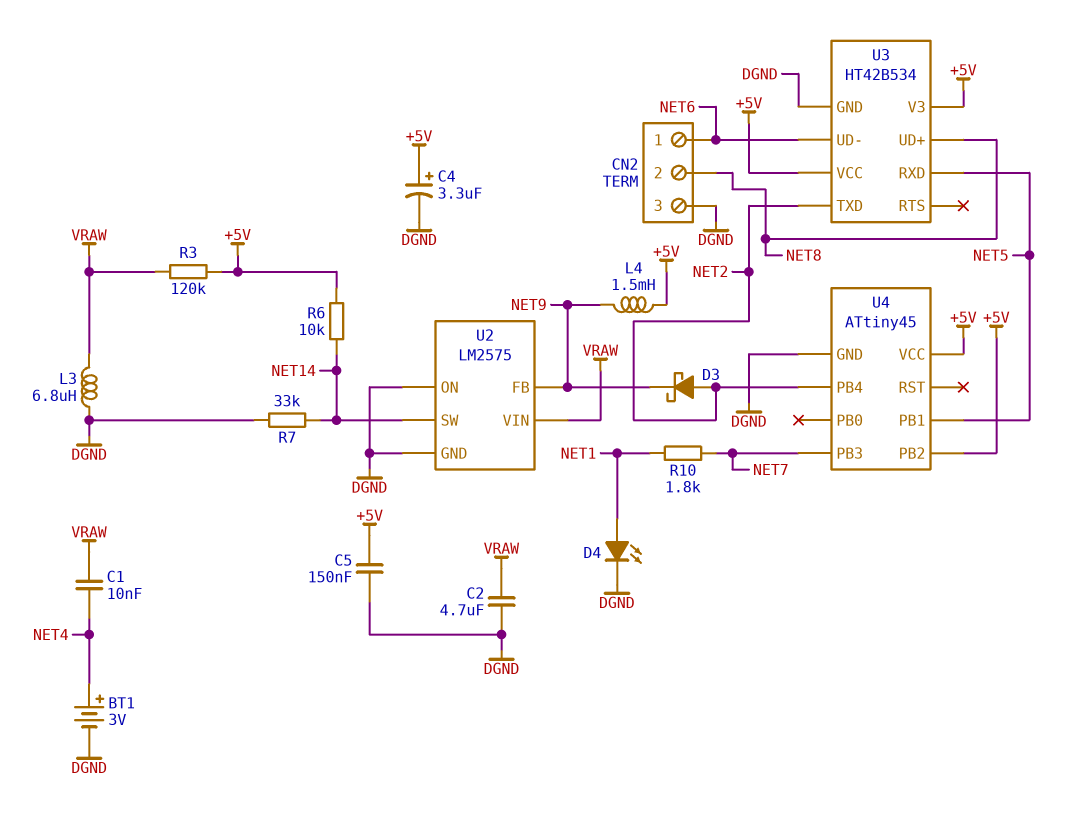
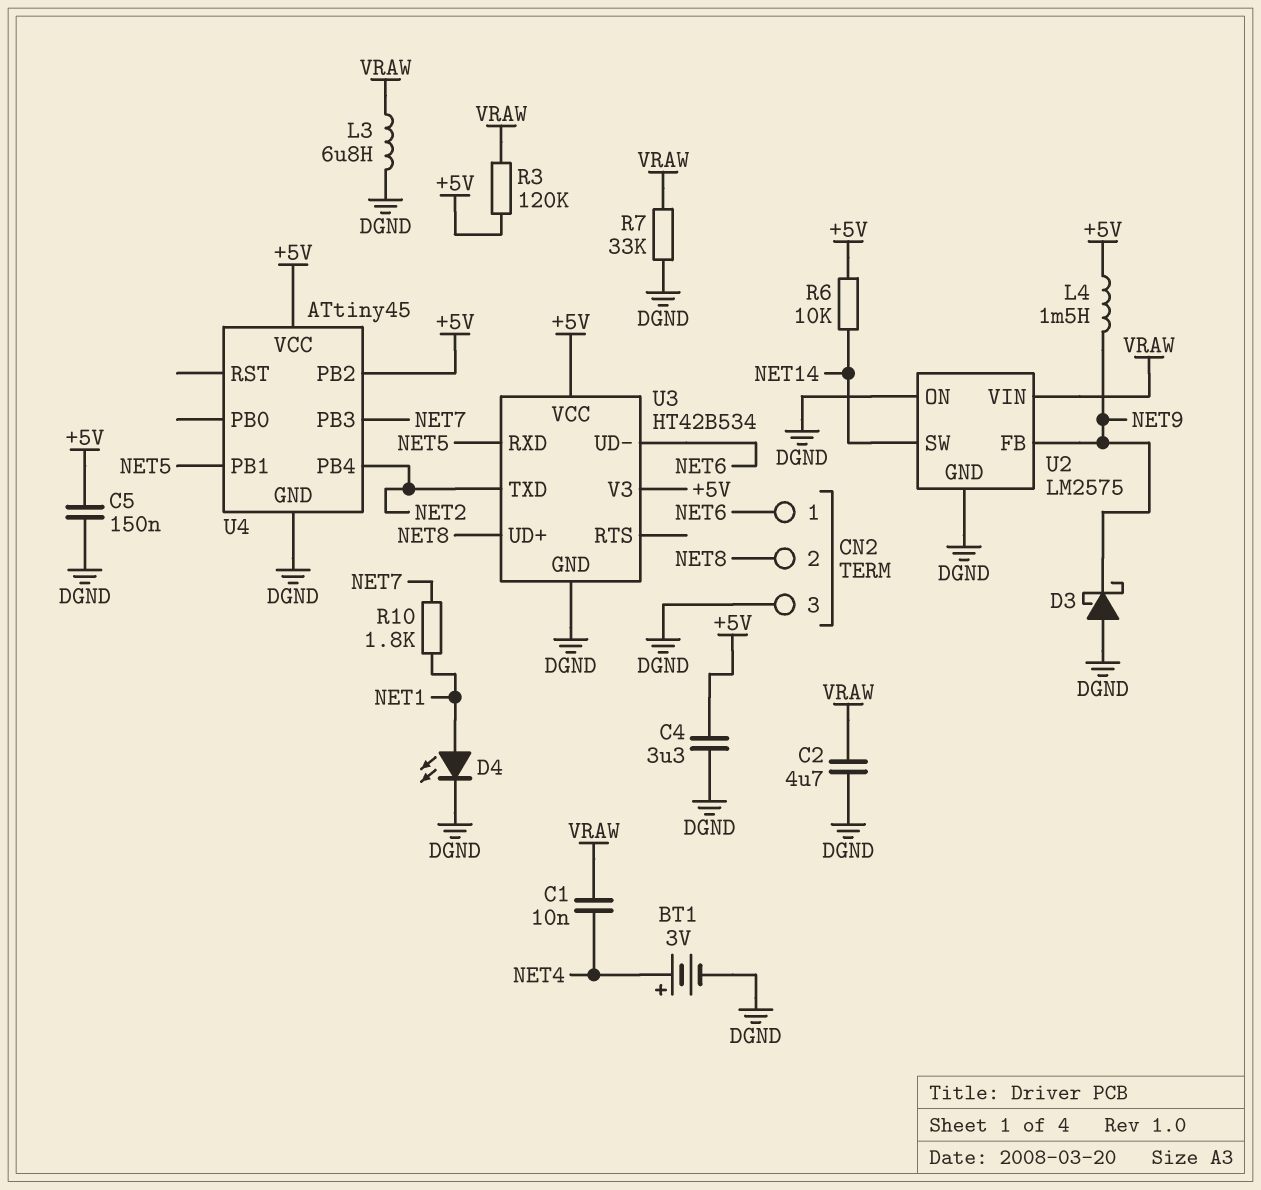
C4: 3.3uF (plus +5V, minus DGND) -> 3.3uF (+5V, DGND)
D3: schottky (A NET2, K NET9) -> schottky (A DGND, K NET9)
R7: 33k (DGND, NET14) -> 33k (DGND, VRAW)

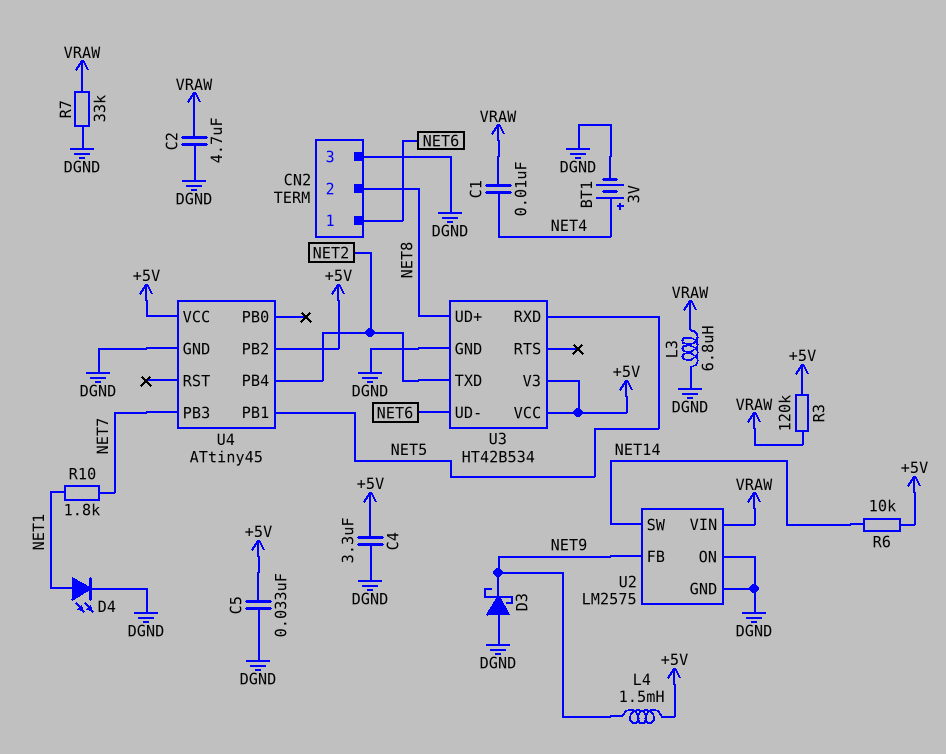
C5: 150nF (+5V, DGND) -> 33nF (+5V, DGND)

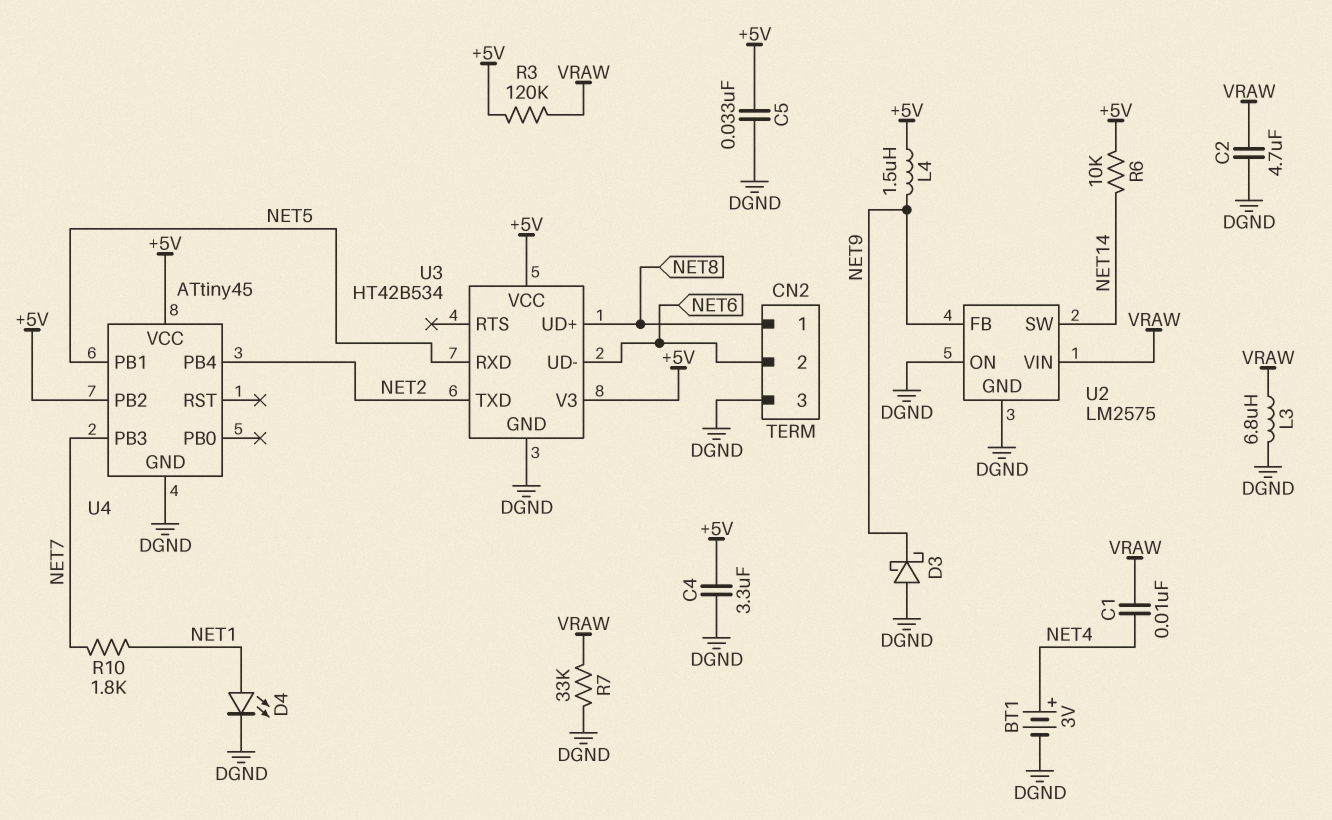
CN2 pin 1: NET6 -> NET8
CN2 pin 2: NET8 -> NET6
L4: 1.5mH (+5V, NET9) -> 1.5uH (+5V, NET9)

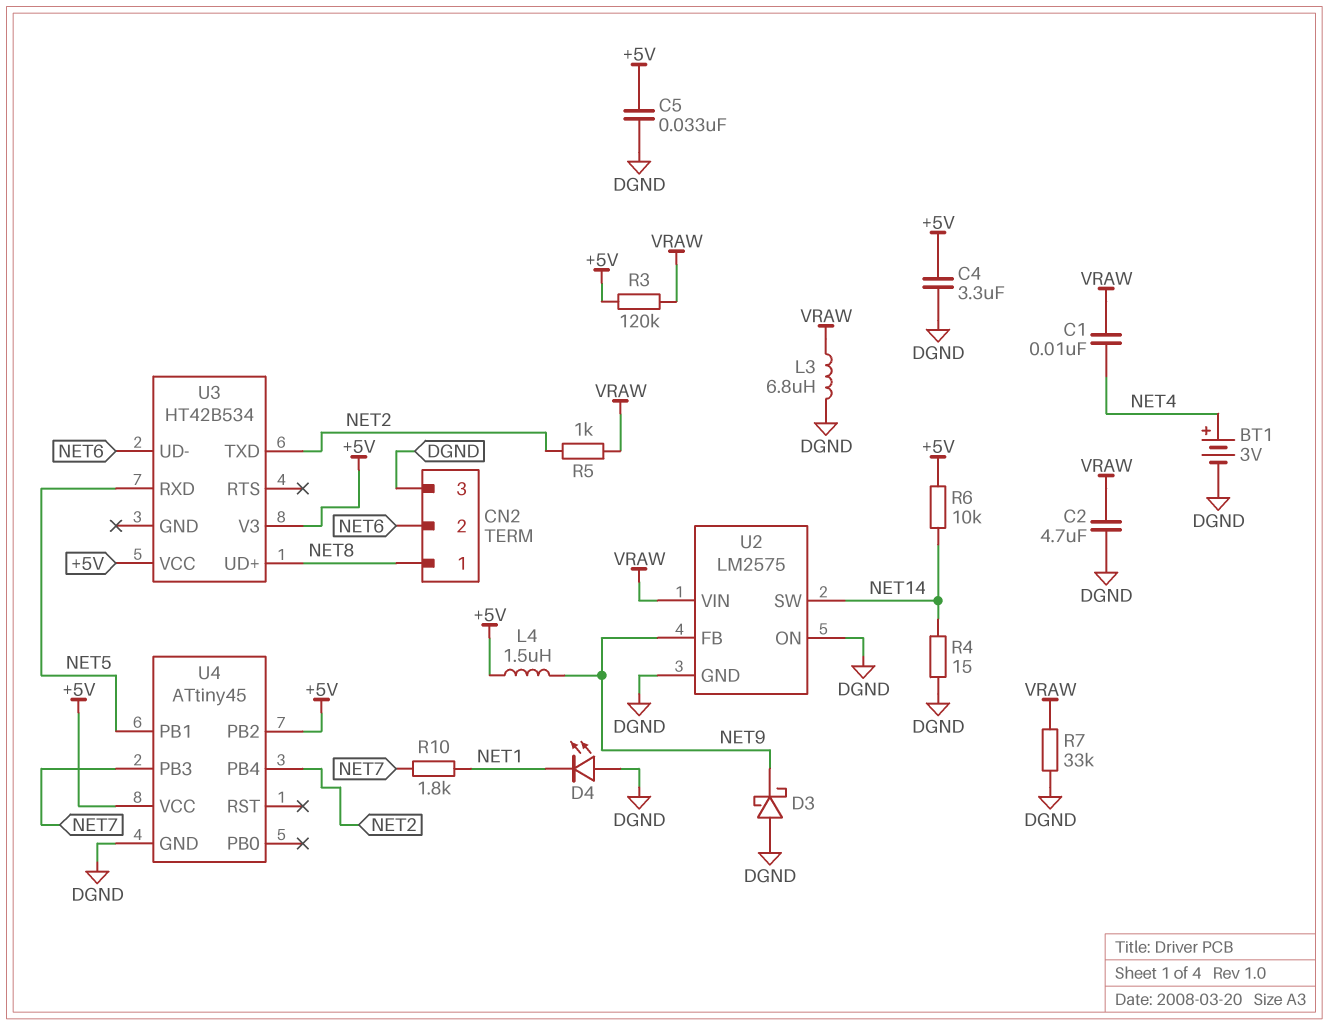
D4: LED (A NET1, K DGND) -> LED (A DGND, K NET1)
R4: none -> 15 (DGND, NET14)
R5: none -> 1k (NET2, VRAW)
U3 pin GND: DGND -> none

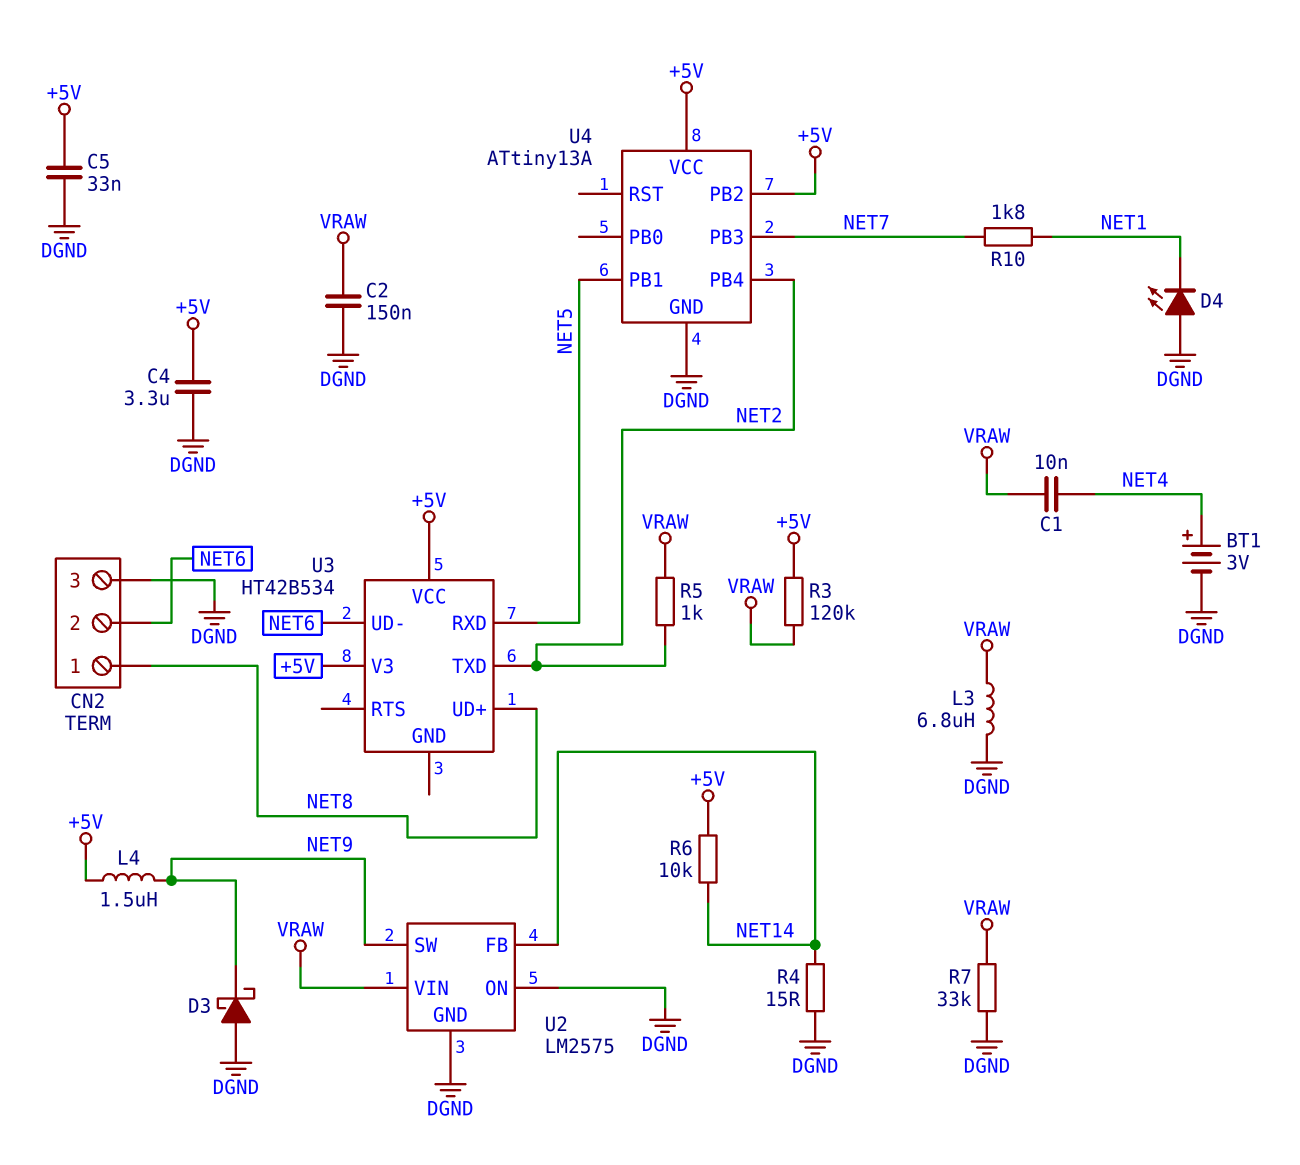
C2: 4.7uF (DGND, VRAW) -> 150nF (DGND, VRAW)
U2 pin FB: NET9 -> NET14
U2 pin SW: NET14 -> NET9
U4: ATtiny45 -> ATtiny13A

